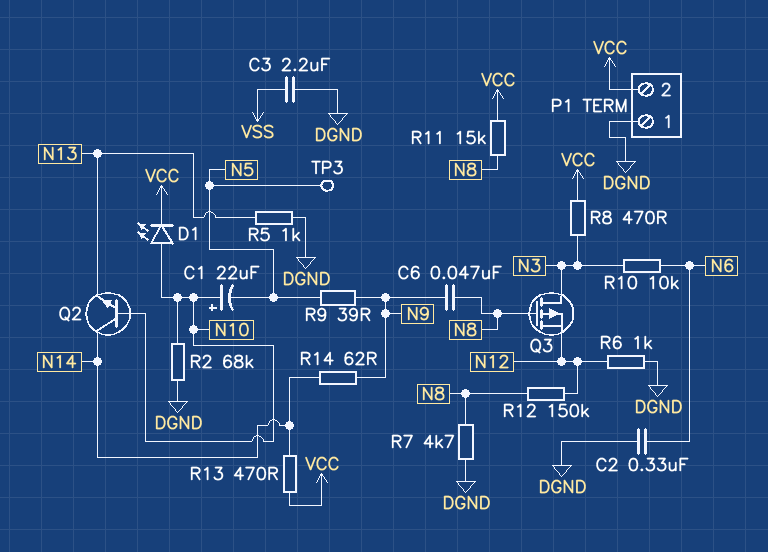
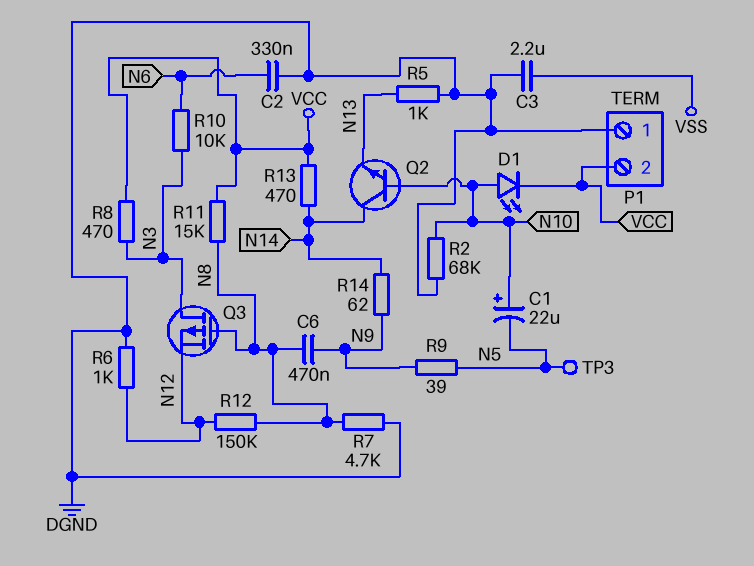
C6: 47nF (N8, N9) -> 470nF (N8, N9)

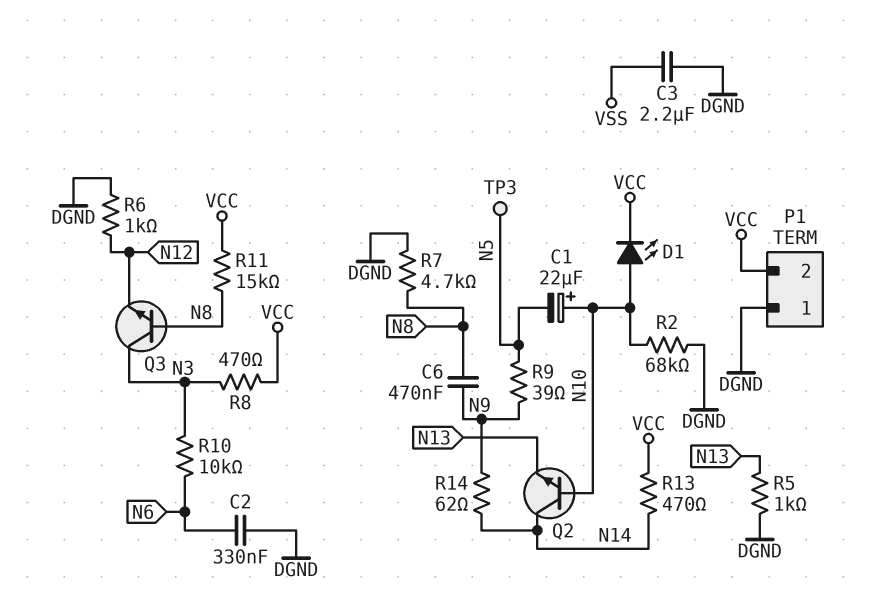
Q3: PMOS (G N8, D N3, S N12) -> NPN (B N8, C N3, E N12)
R12: 150k (N8, N12) -> none

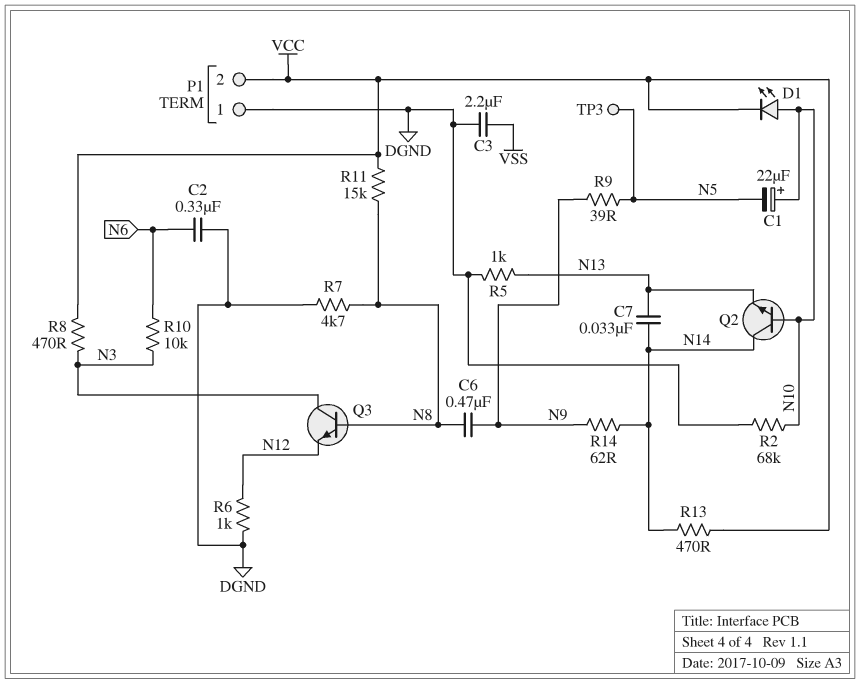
C7: none -> 33nF (N13, N14)

